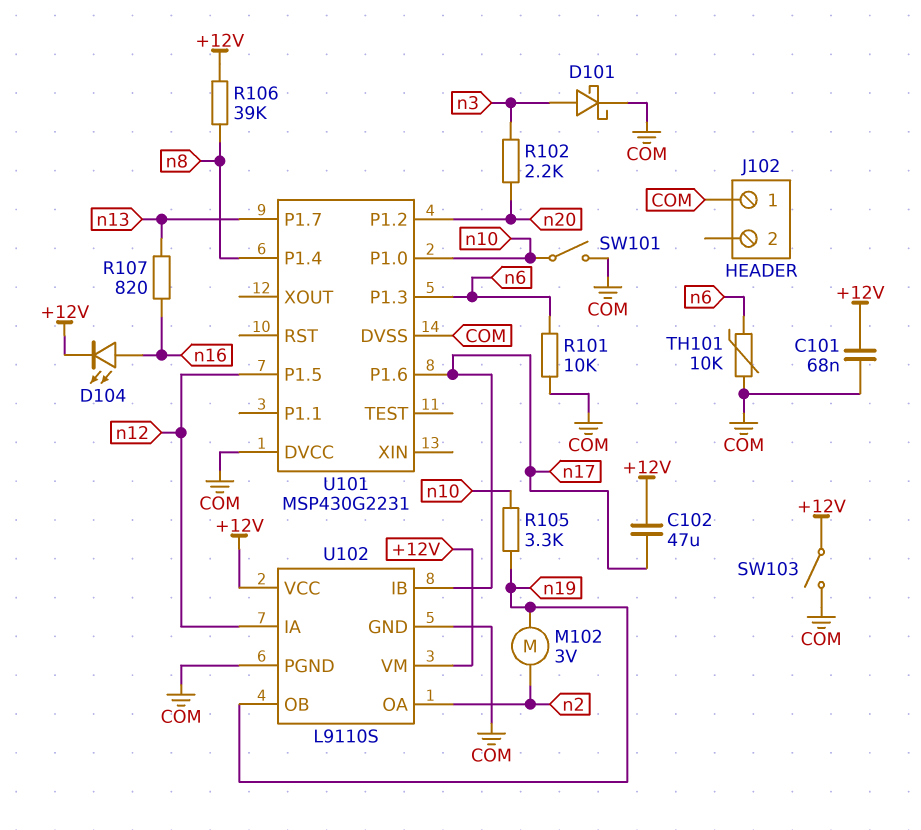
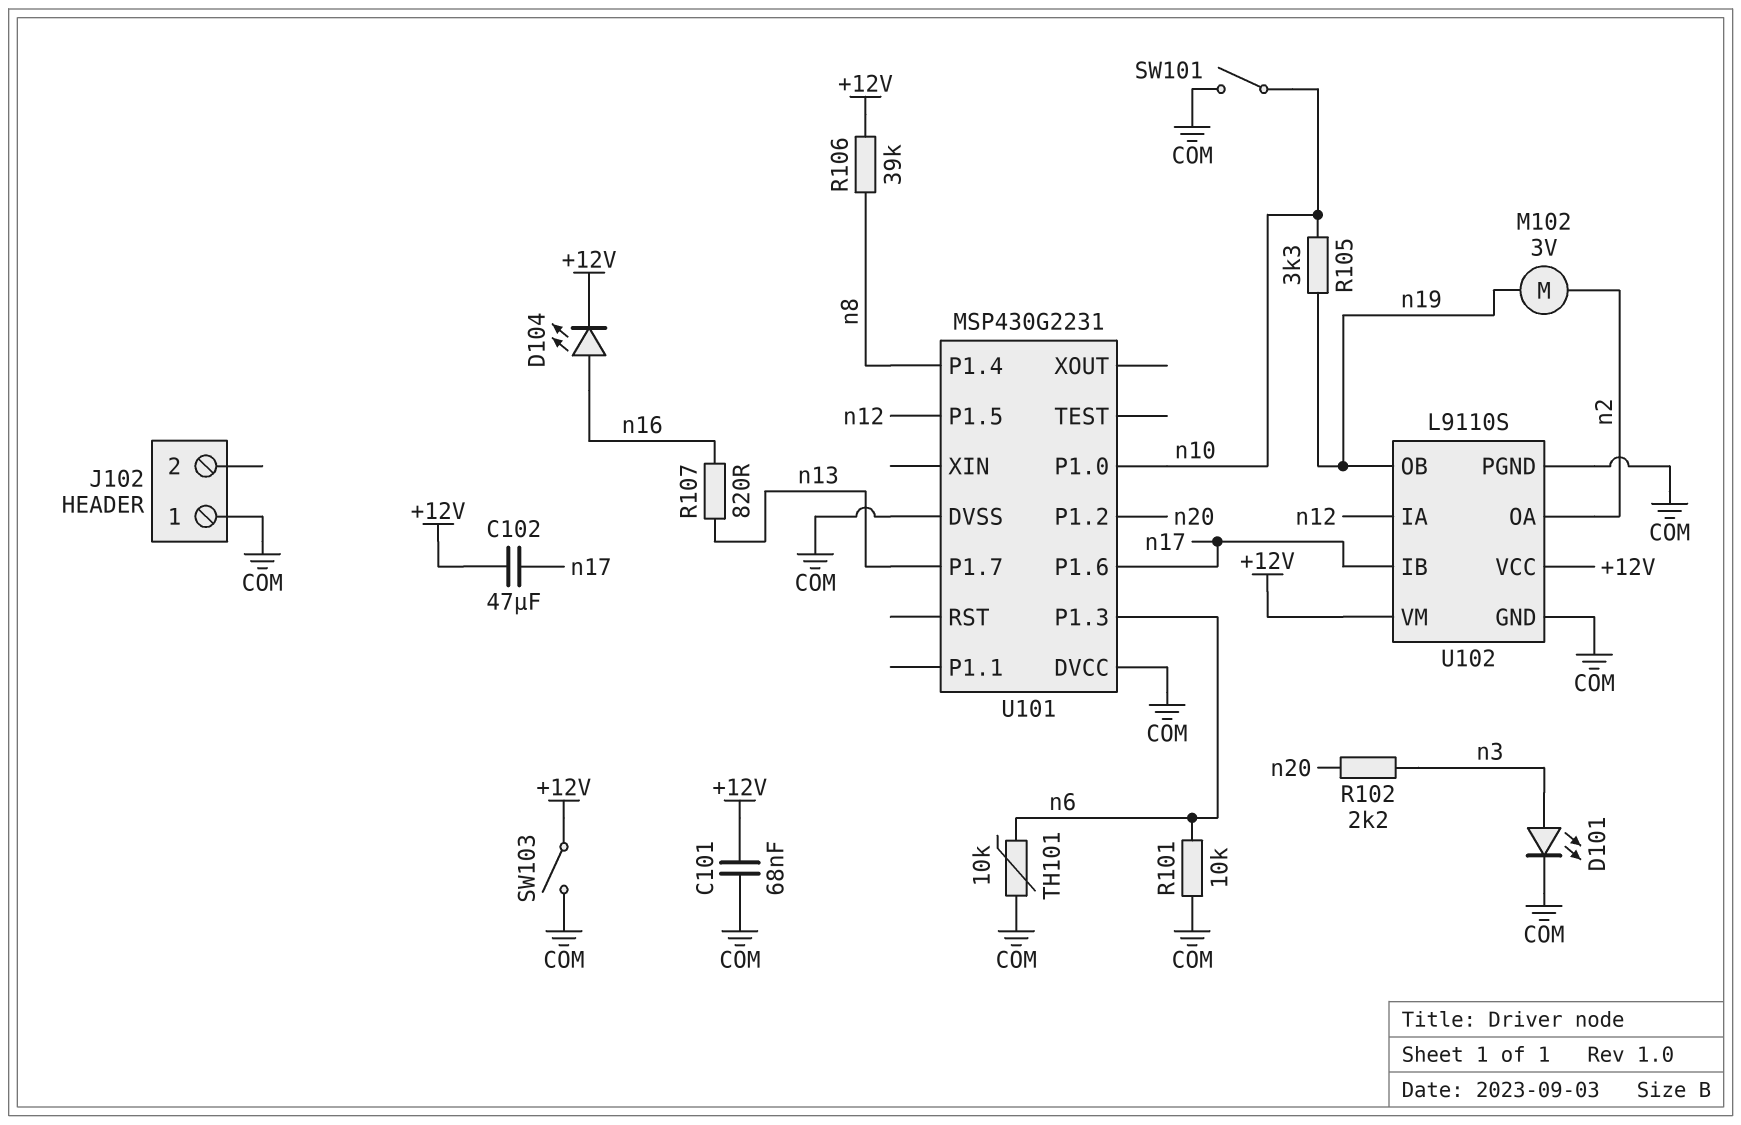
D101: schottky (A n3, K COM) -> LED (A n3, K COM)

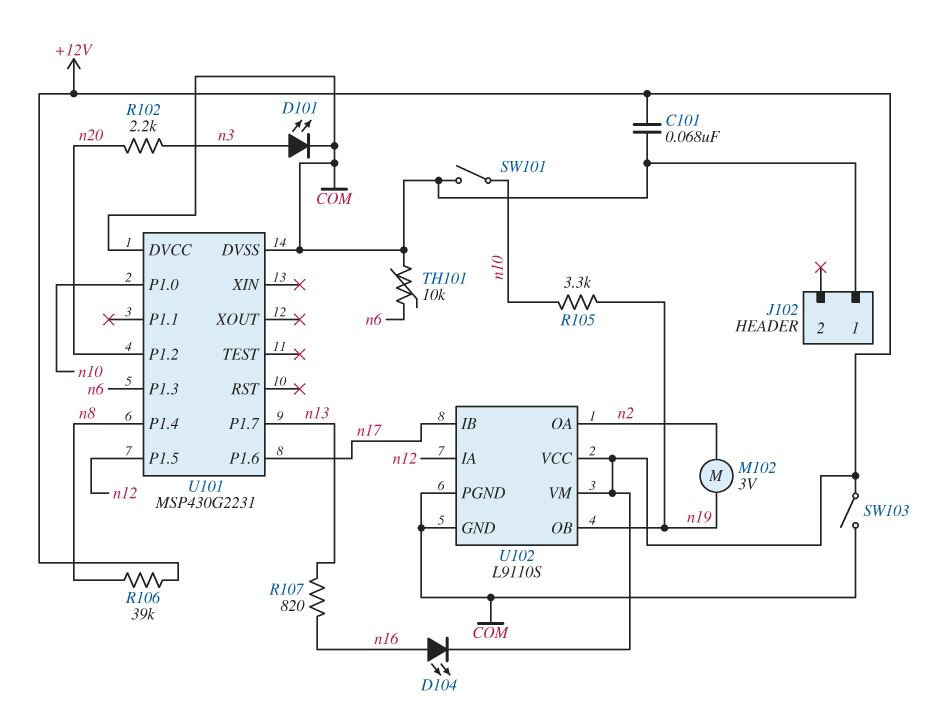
C102: 47uF (+12V, n17) -> none
R101: 10k (COM, n6) -> none

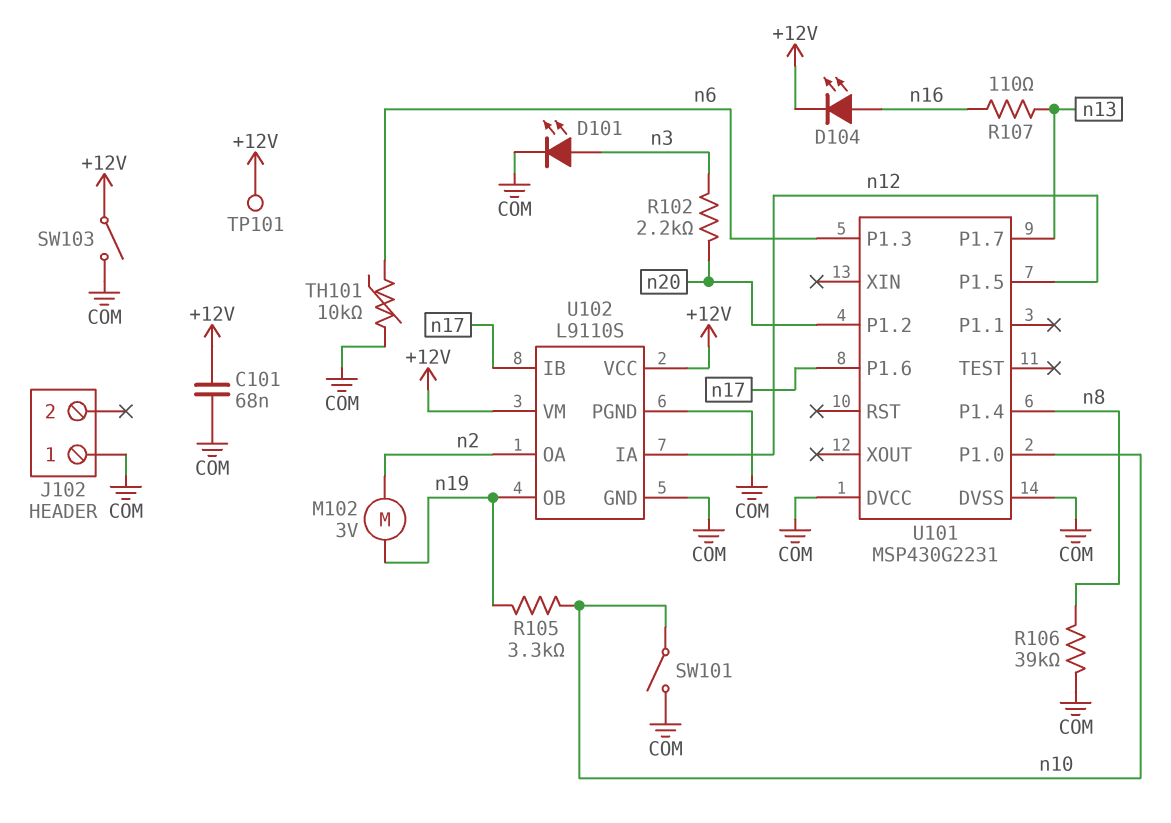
R106: 39k (+12V, n8) -> 39k (COM, n8)
R107: 820 (n13, n16) -> 110 (n13, n16)
TP101: none -> test point (+12V)

